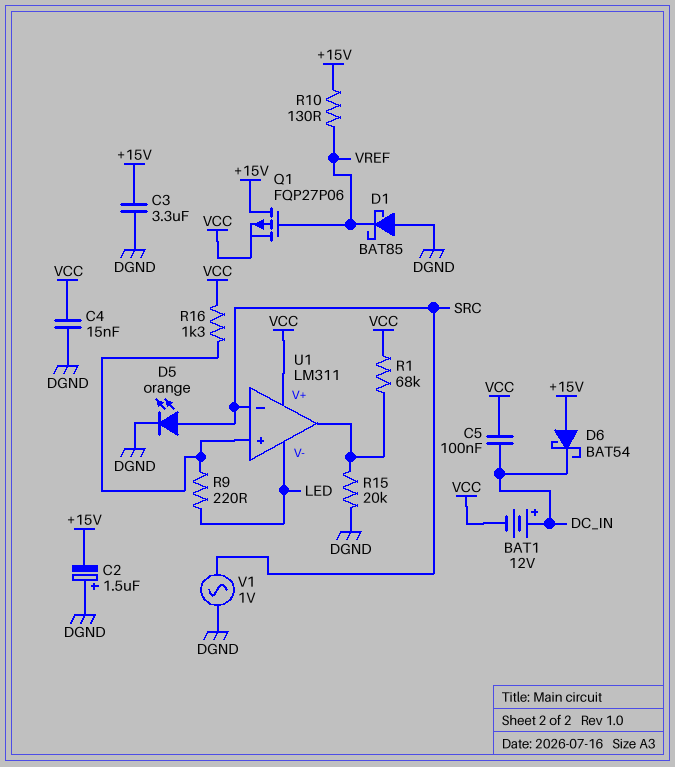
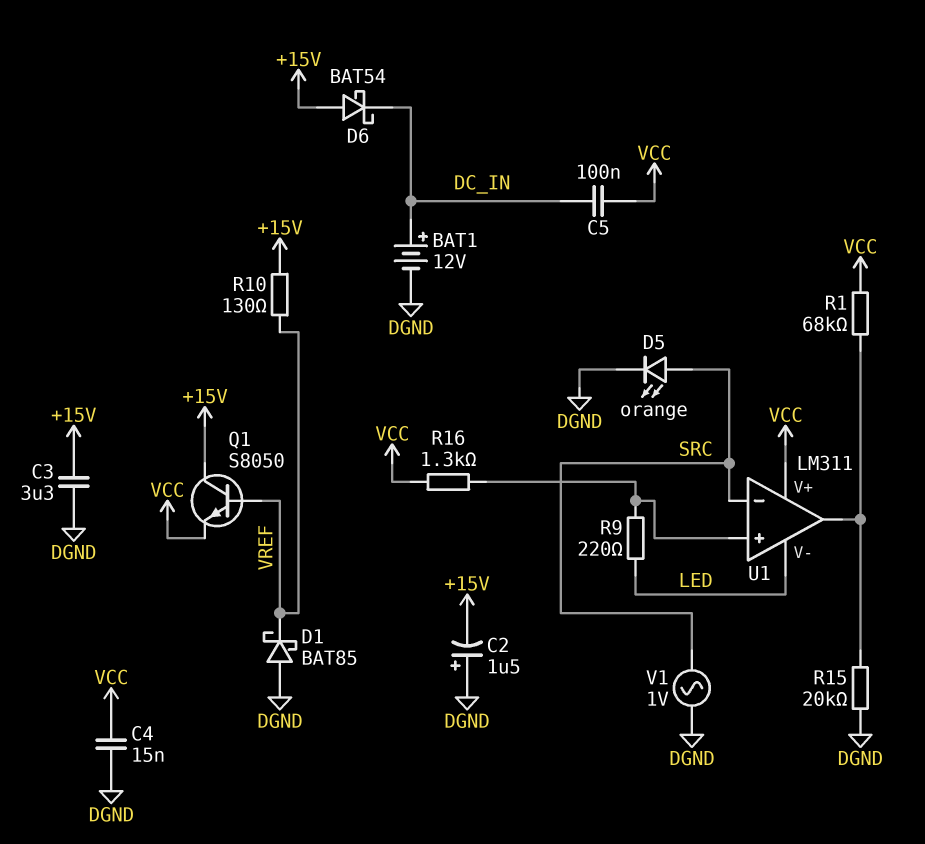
BAT1: 12V (plus DC_IN, minus VCC) -> 12V (plus DC_IN, minus DGND)
Q1: PMOS FQP27P06 (G VREF, D +15V, S VCC) -> NPN S8050 (B VREF, C +15V, E VCC)

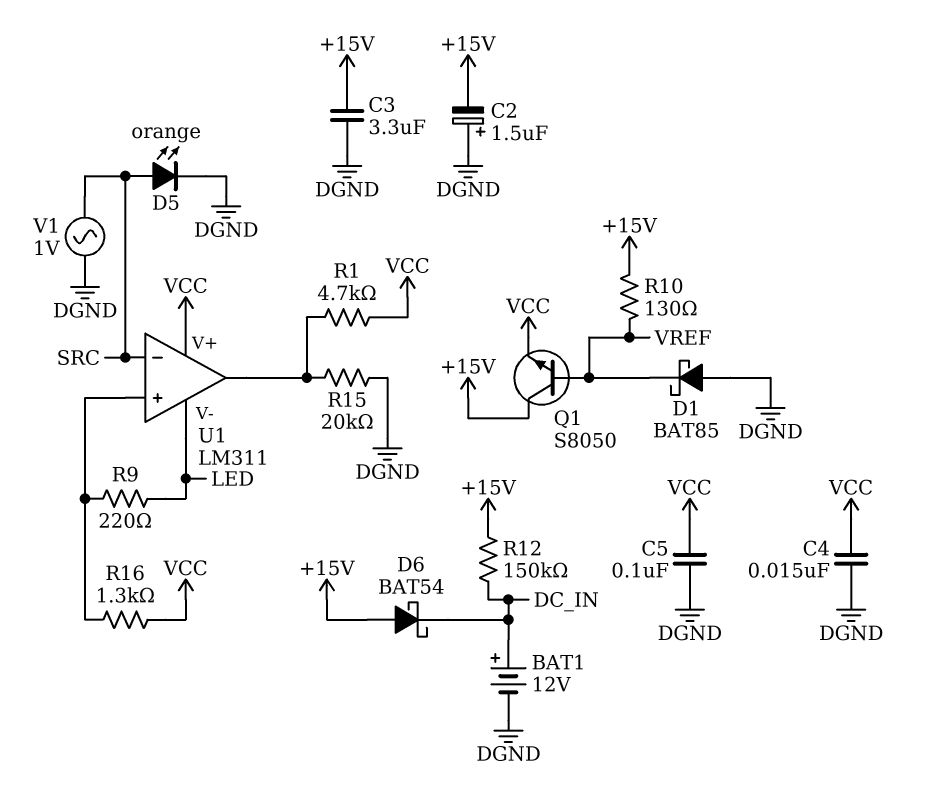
C5: 100nF (DC_IN, VCC) -> 100nF (DGND, VCC)
R1: 68k (U1/out, VCC) -> 4.7k (U1/out, VCC)
R12: none -> 150k (+15V, DC_IN)

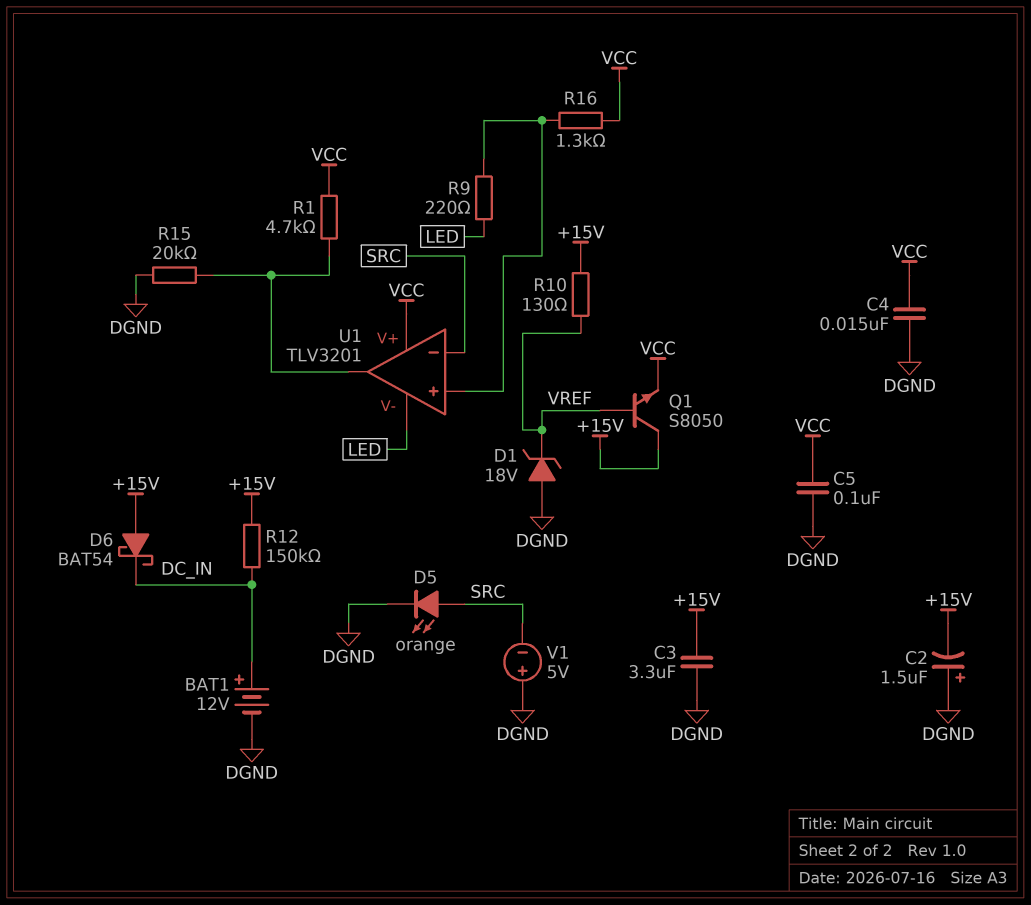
D1: schottky BAT85 (A DGND, K VREF) -> zener 18V (A DGND, K VREF)
U1: LM311 -> TLV3201
V1: AC 1V (DGND, SRC) -> 5V (plus DGND, minus SRC)

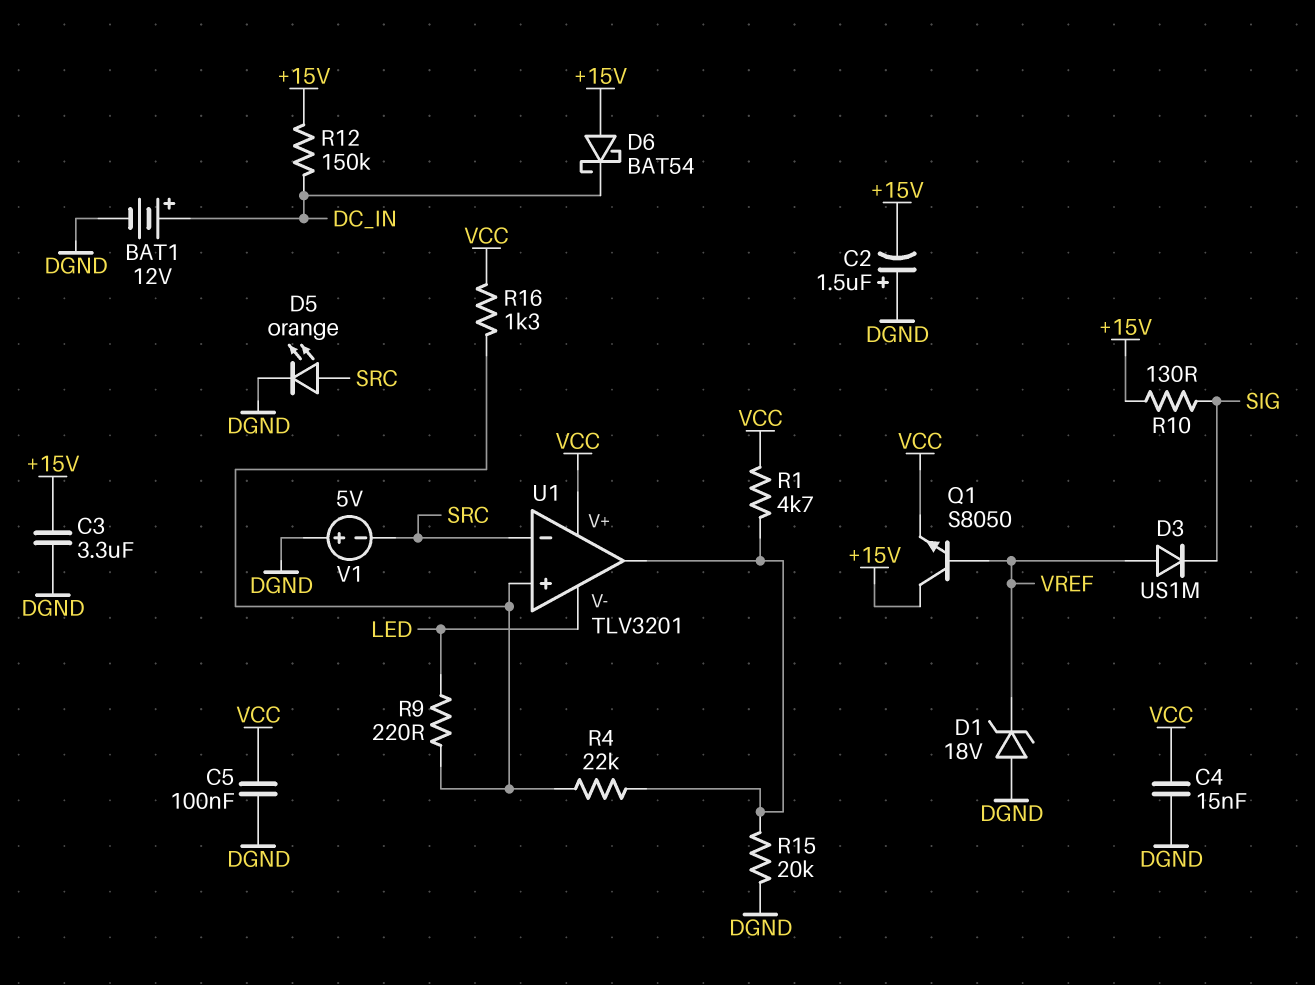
D3: none -> diode US1M (A VREF, K SIG)
R4: none -> 22k (U1/in+, U1/out)
R10: 130 (+15V, VREF) -> 130 (+15V, SIG)

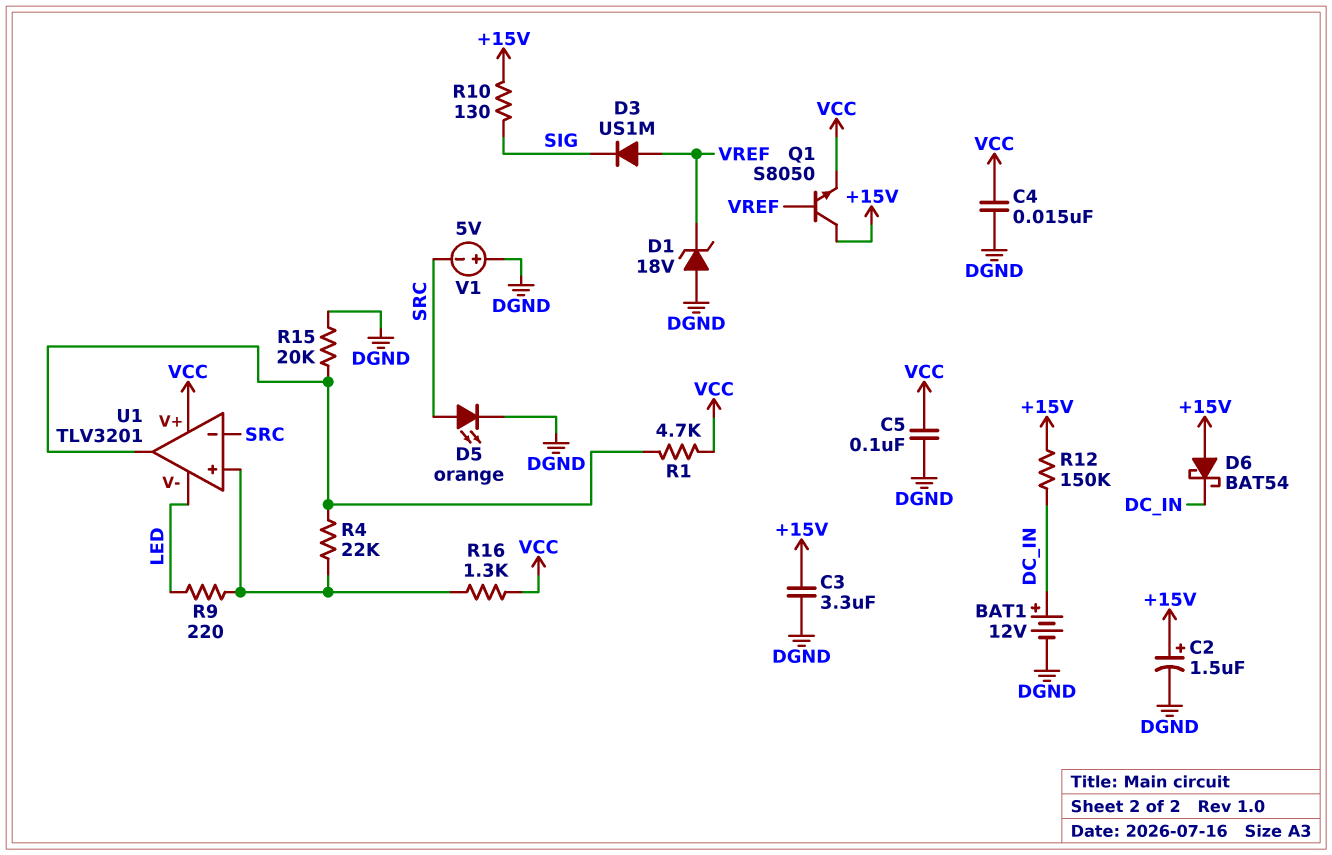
C2: 1.5uF (plus DGND, minus +15V) -> 1.5uF (plus +15V, minus DGND)

